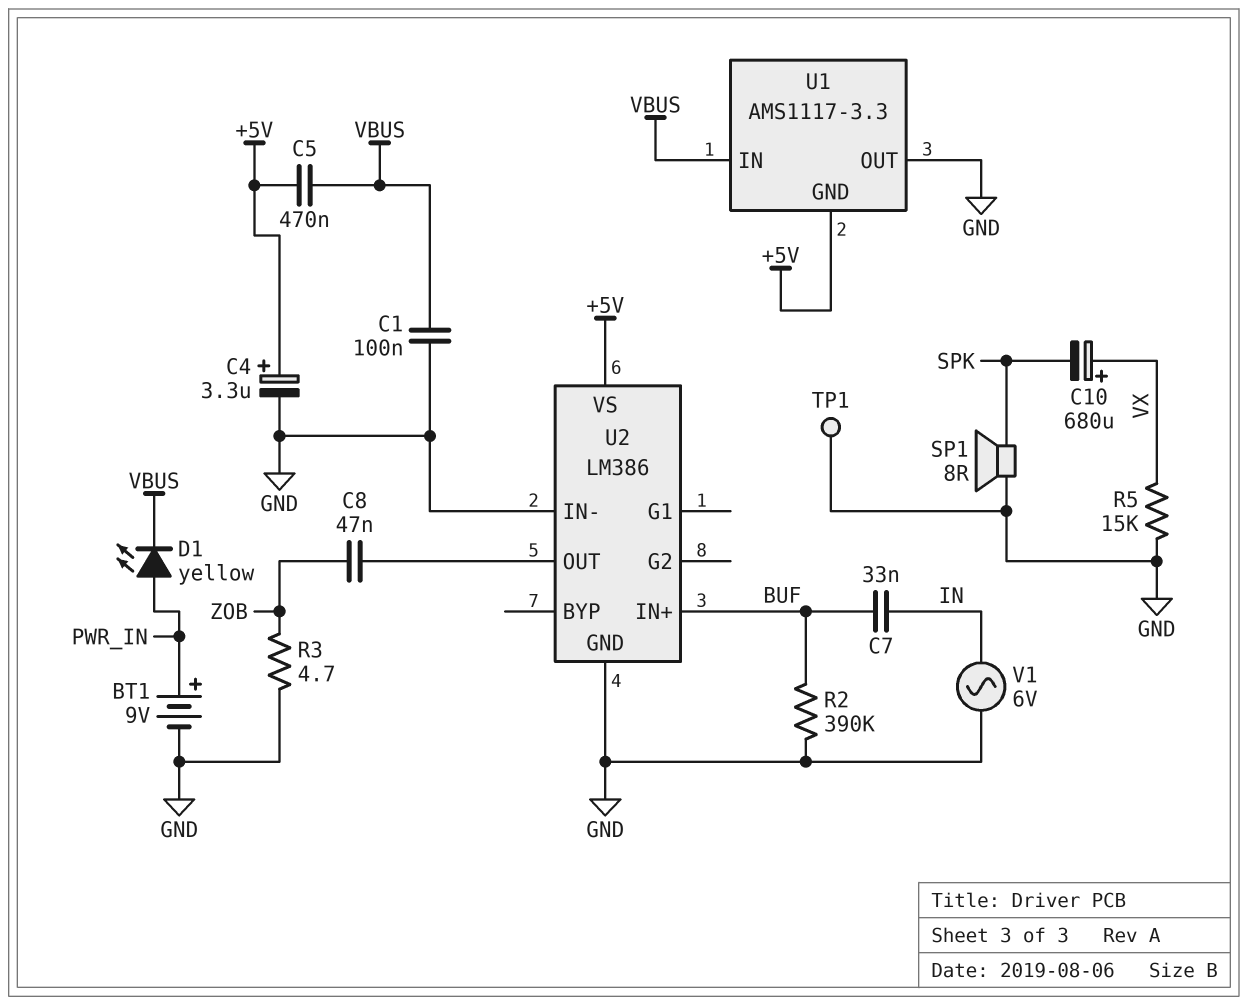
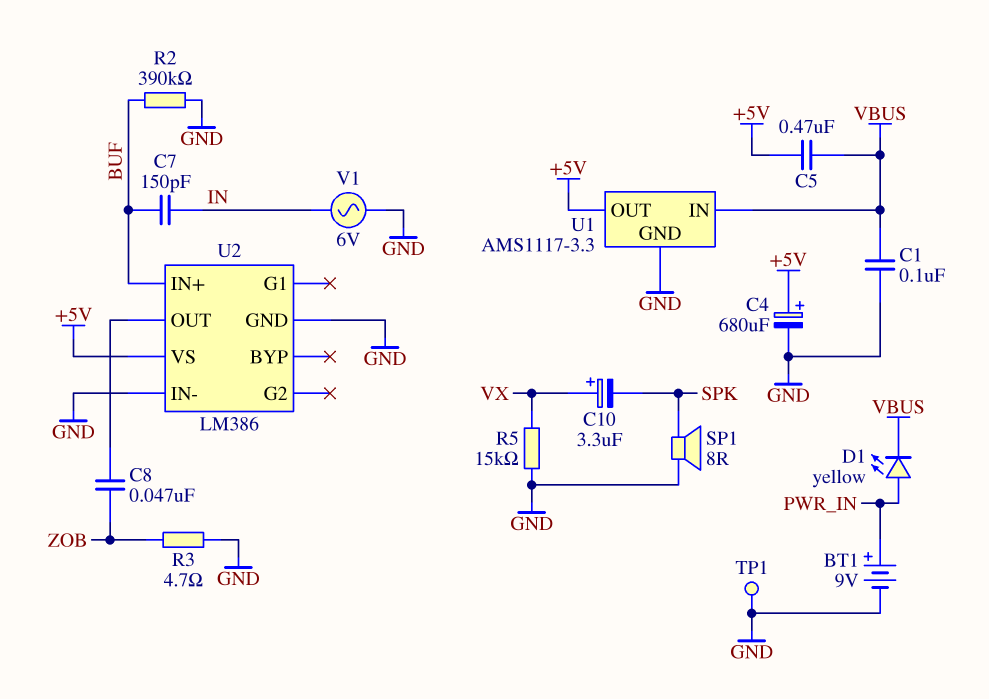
C4: 3.3uF (plus +5V, minus GND) -> 680uF (plus +5V, minus GND)
C7: 33nF (BUF, IN) -> 150pF (BUF, IN)
C10: 680uF (plus VX, minus SPK) -> 3.3uF (plus VX, minus SPK)
U1 pin GND: +5V -> GND
U1 pin OUT: GND -> +5V

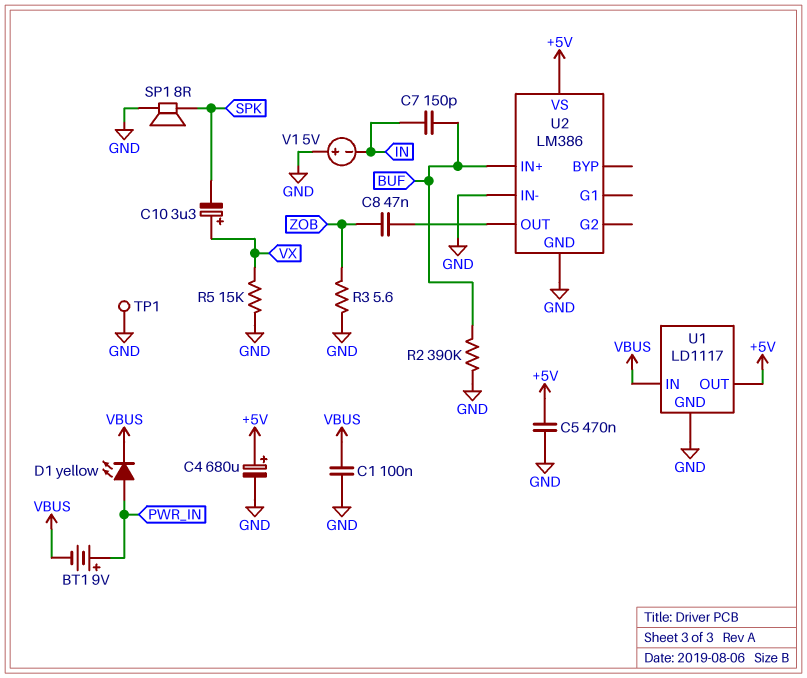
BT1: 9V (plus PWR_IN, minus GND) -> 9V (plus PWR_IN, minus VBUS)
C5: 470nF (+5V, VBUS) -> 470nF (+5V, GND)
R3: 4.7 (GND, ZOB) -> 5.6 (GND, ZOB)
U1: AMS1117-3.3 -> LD1117
V1: AC 6V (GND, IN) -> 5V (plus GND, minus IN)

